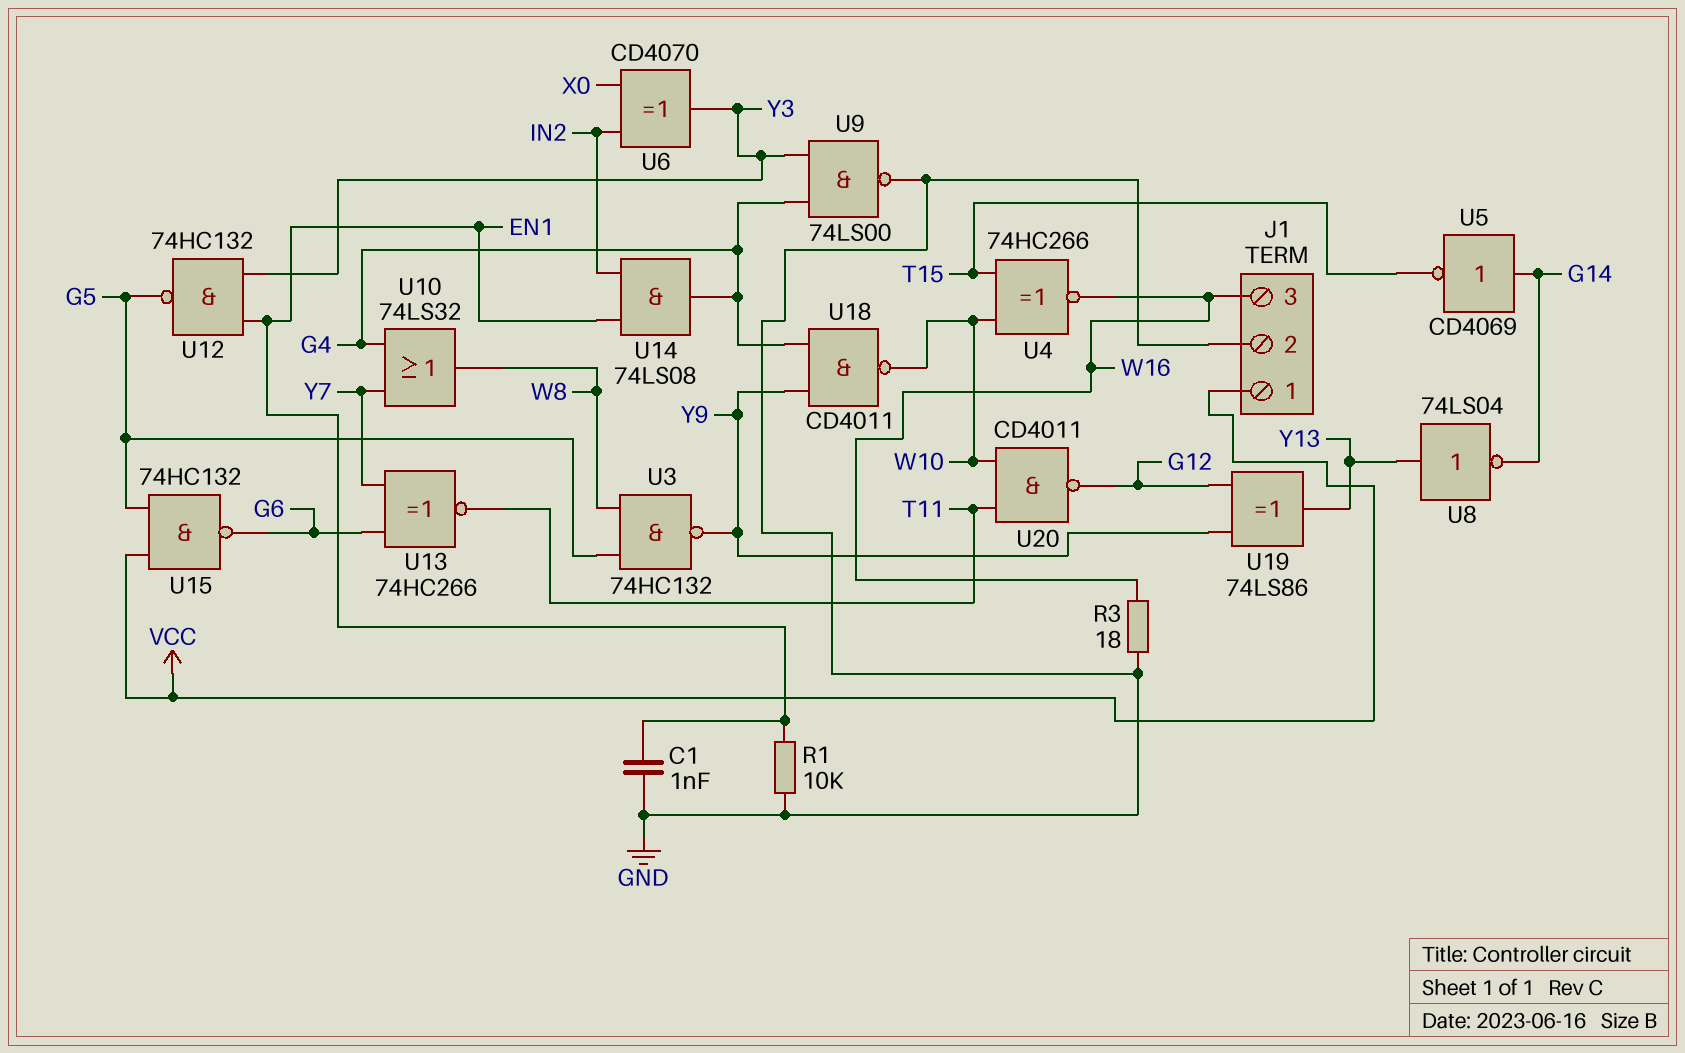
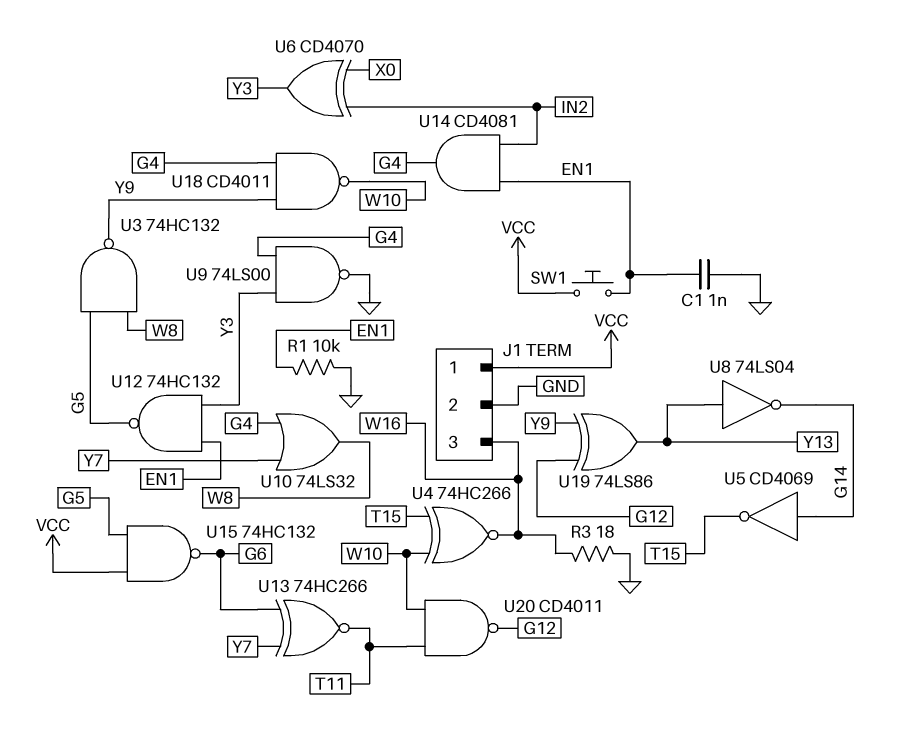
SW1: none -> button (EN1, VCC)
U14: AND 74LS08 (in EN1, in IN2, out G4) -> AND CD4081 (in EN1, in IN2, out G4)

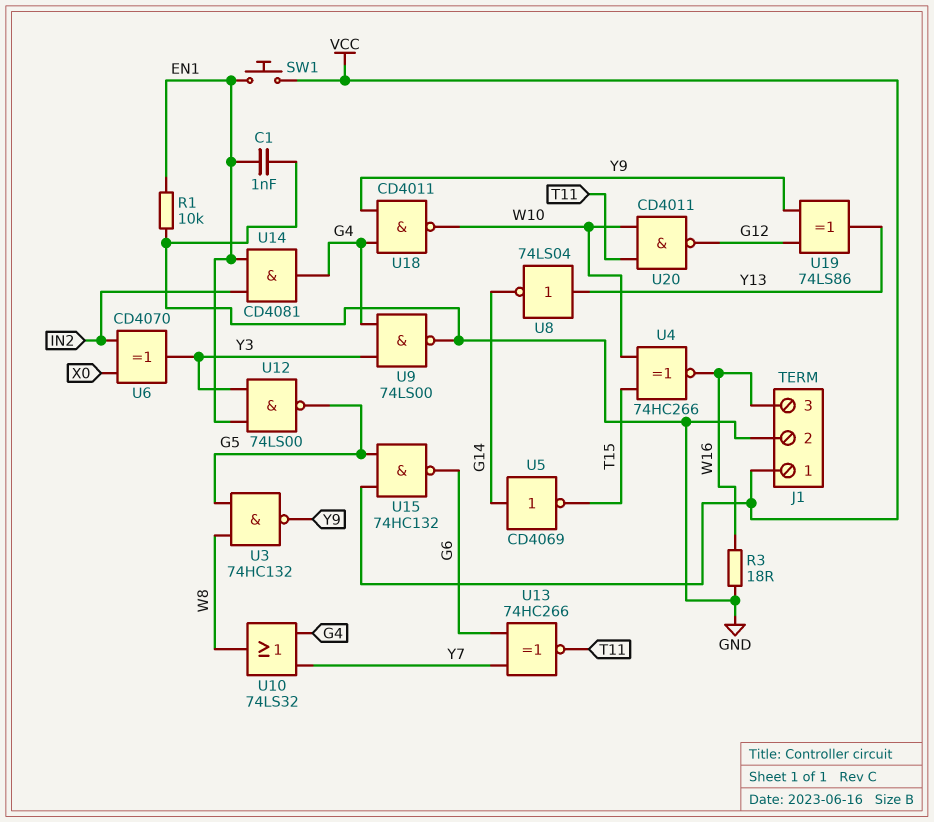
U12: NAND 74HC132 (in EN1, in Y3, out G5) -> NAND 74LS00 (in EN1, in Y3, out G5)

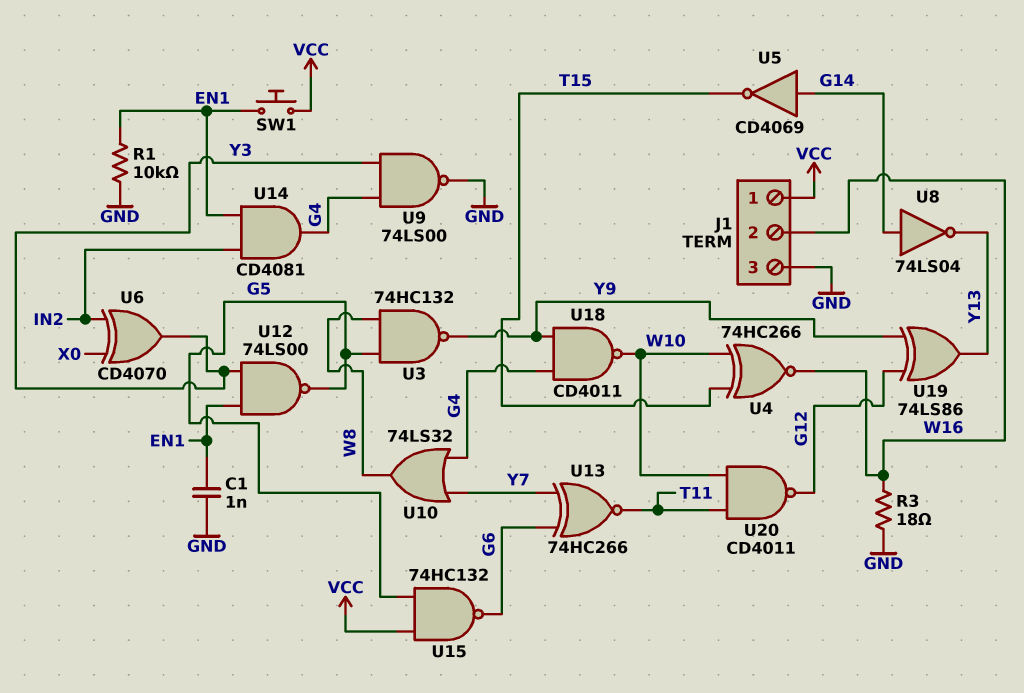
J1 pin 2: GND -> W16
J1 pin 3: W16 -> GND
U8: NOT 74LS04 (in Y13, out G14) -> NOT 74LS04 (in G14, out Y13)

